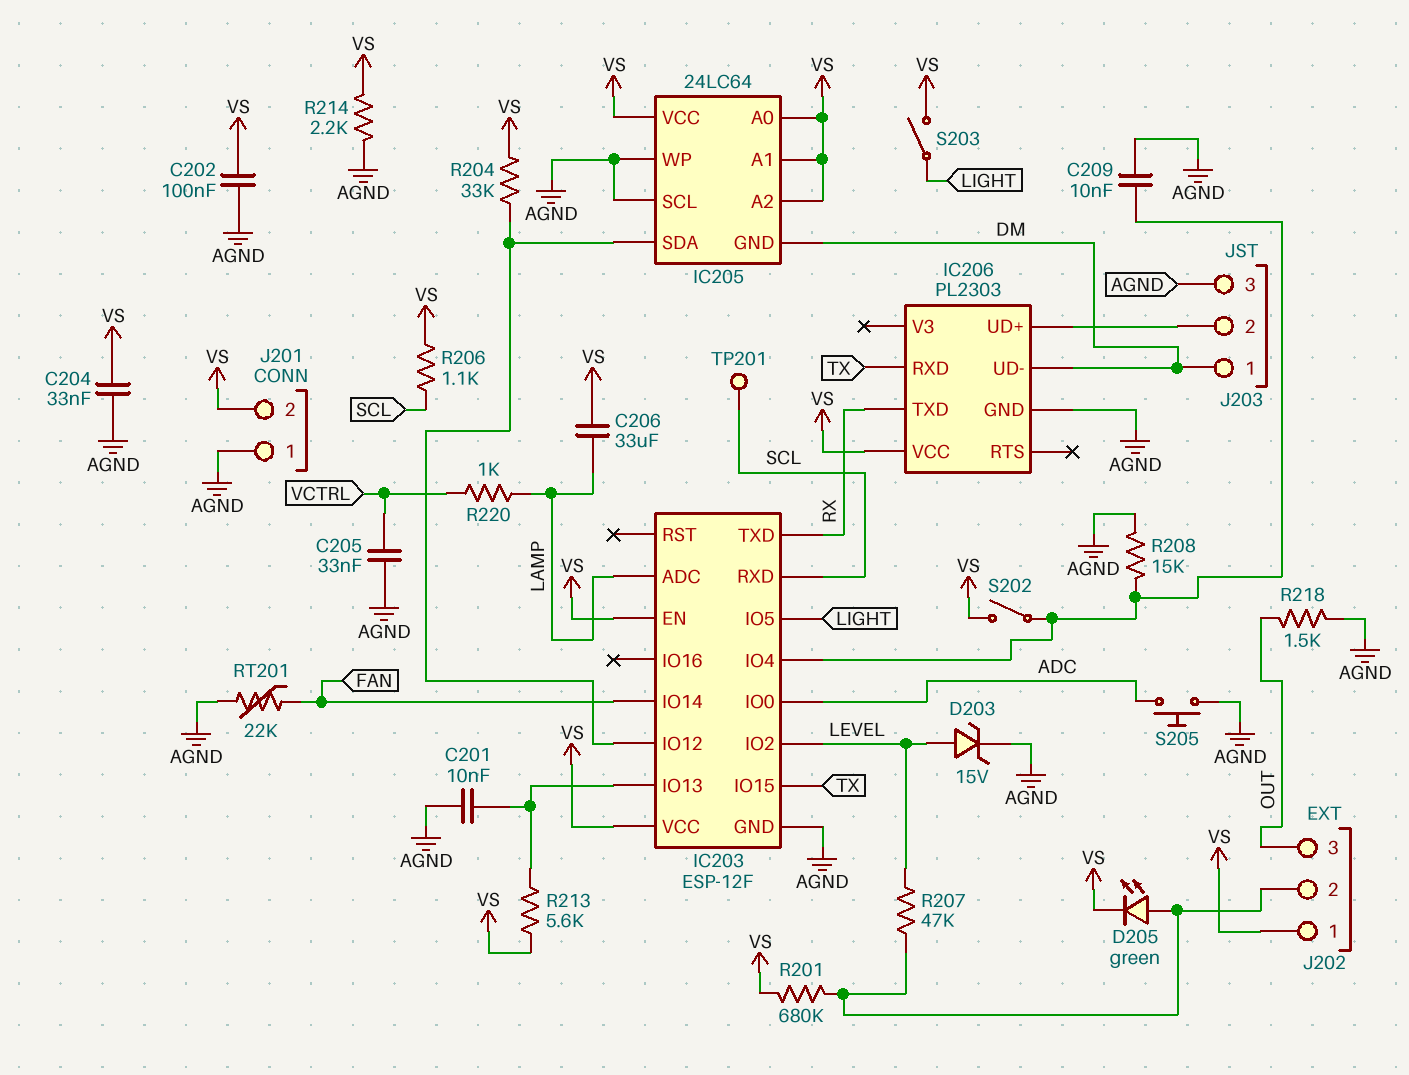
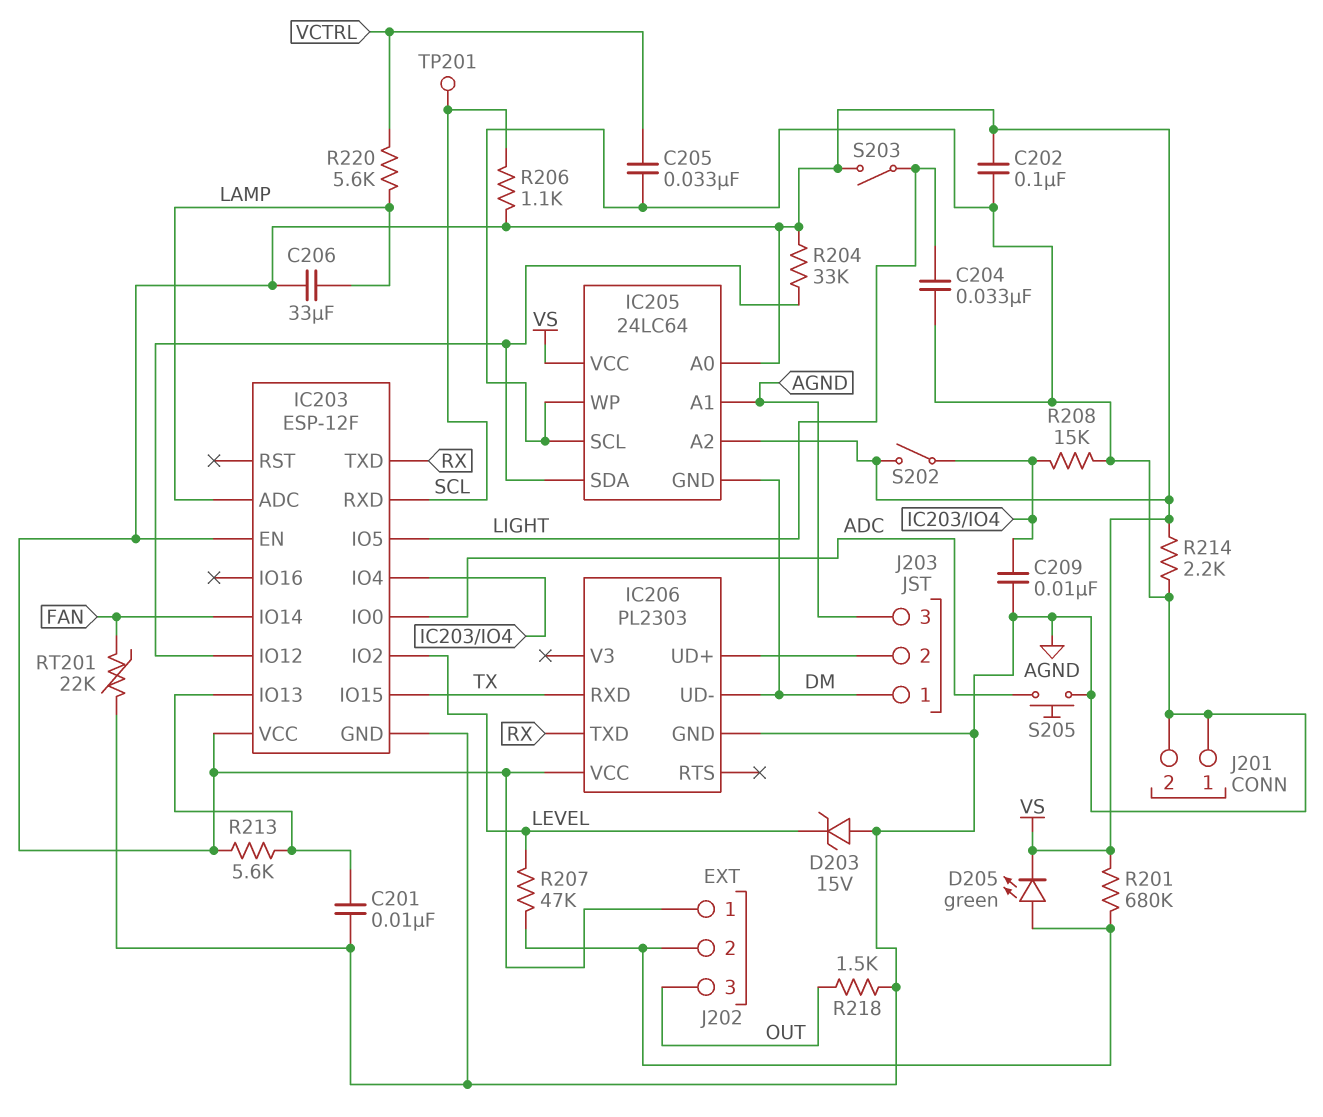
C204: 33nF (AGND, VS) -> 33nF (AGND, LIGHT)
D203: zener 15V (A LEVEL, K AGND) -> zener 15V (A AGND, K LEVEL)
IC205 pin A1: VS -> AGND
J201 pin 2: VS -> AGND
R220: 1k (LAMP, VCTRL) -> 5.6k (LAMP, VCTRL)

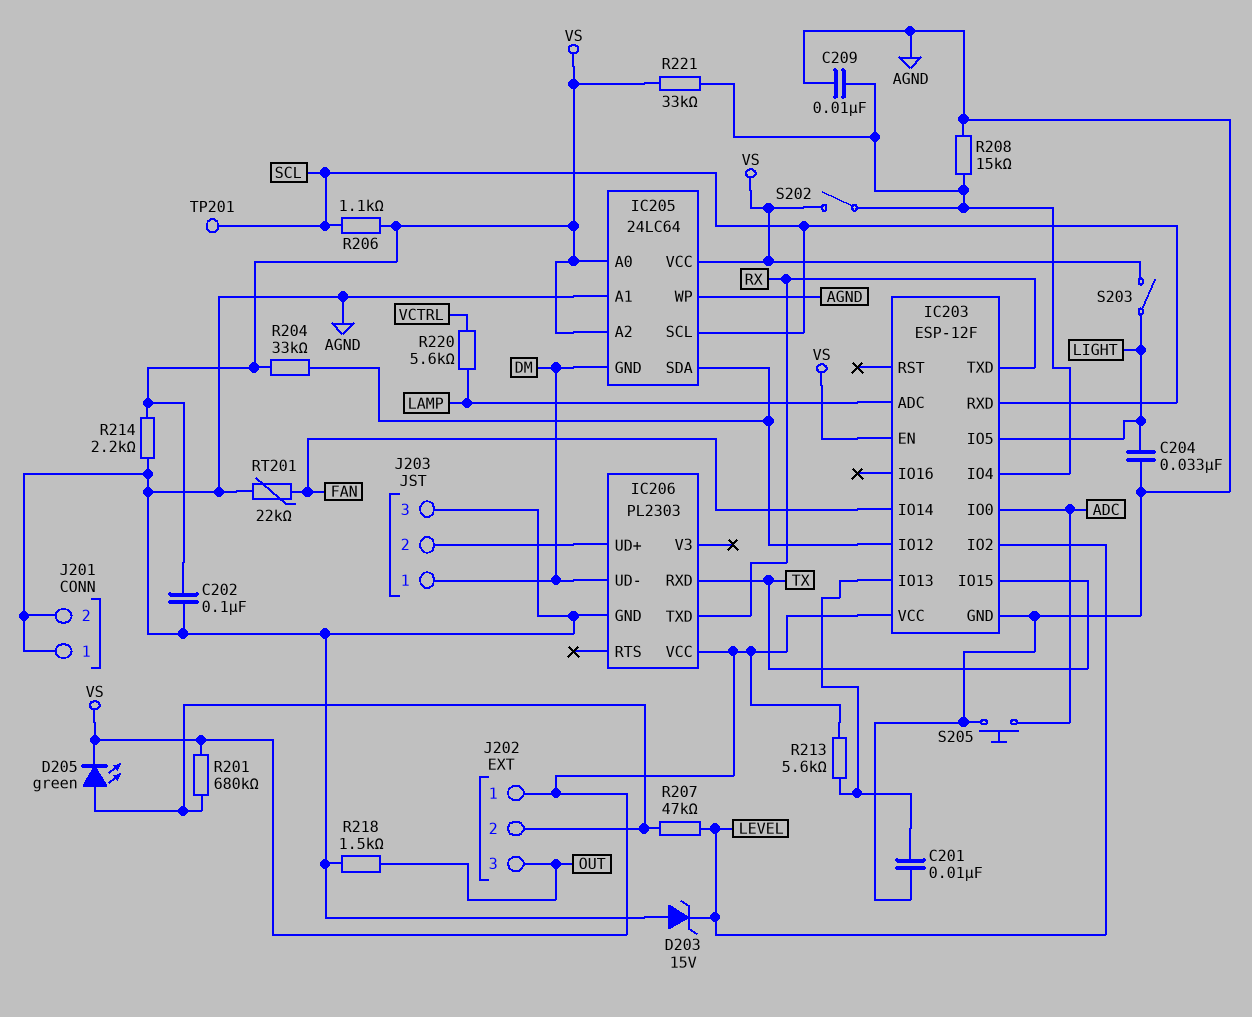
C205: 33nF (AGND, VCTRL) -> none
C206: 33uF (LAMP, VS) -> none
IC205 pin SCL: AGND -> SCL
R221: none -> 33k (IC203/IO4, VS)

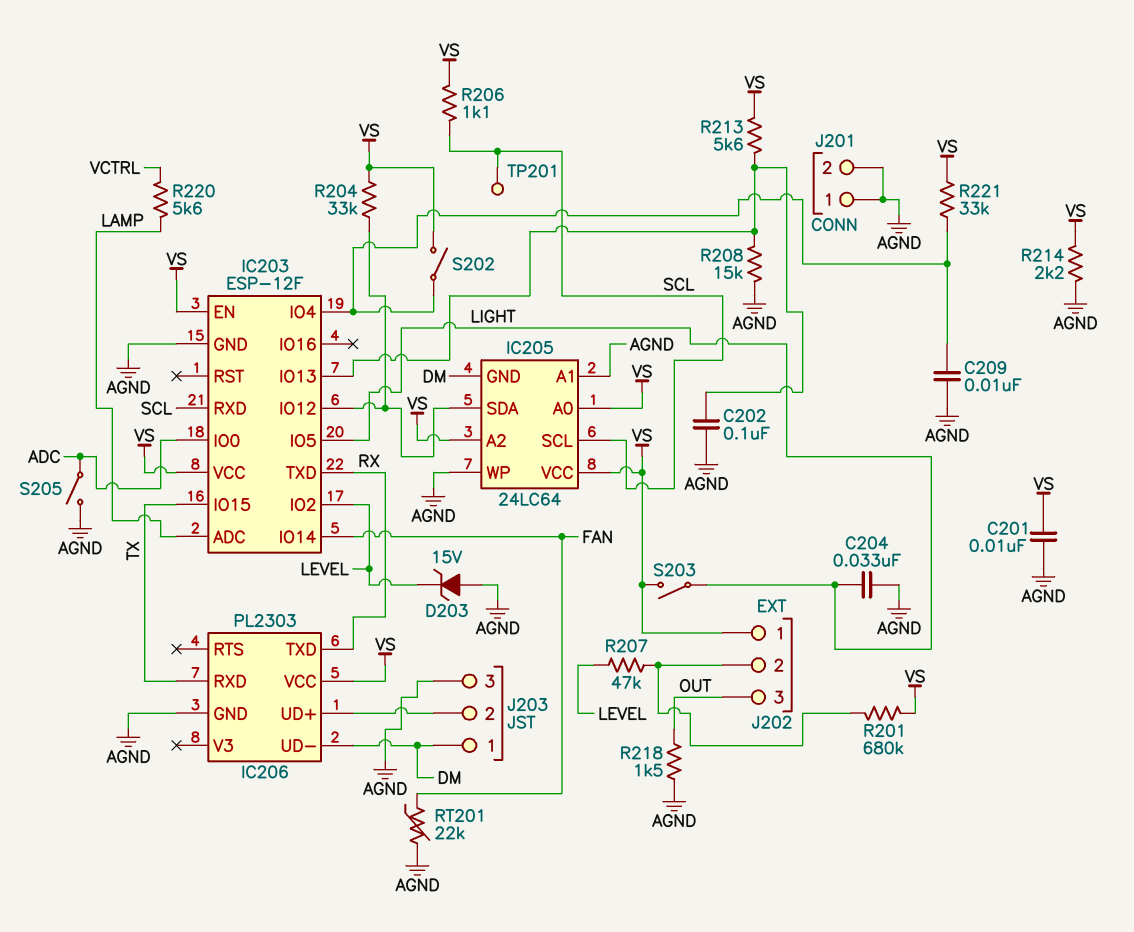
C201: 10nF (AGND, IC203/IO13) -> 10nF (AGND, VS)
C202: 100nF (AGND, VS) -> 100nF (AGND, IC203/IO13)
D205: LED green (A J202/2, K VS) -> none
R208: 15k (AGND, IC203/IO4) -> 15k (AGND, IC203/IO13)
S205: button (ADC, AGND) -> switch (ADC, AGND)

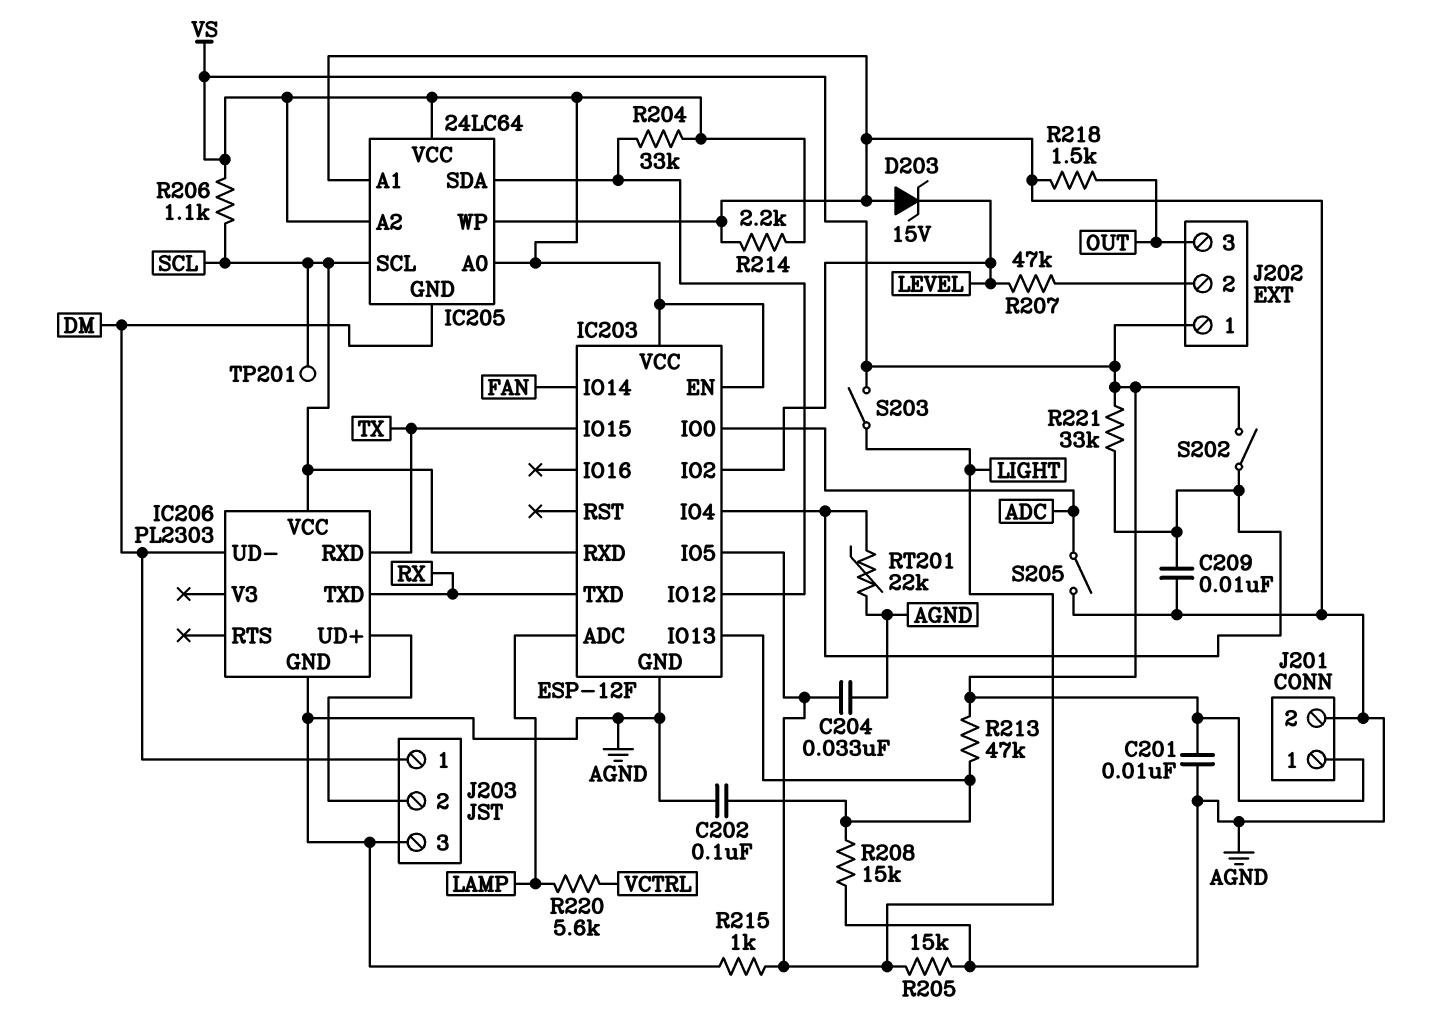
IC206 pin VCC: VS -> SCL
J201 pin 1: AGND -> VS
R201: 680k (J202/2, VS) -> none
R205: none -> 15k (AGND, LIGHT)
R213: 5.6k (IC203/IO13, VS) -> 47k (IC203/IO13, VS)
R215: none -> 1k (AGND, LIGHT)
RT201: 22k (AGND, FAN) -> 22k (AGND, IC203/IO4)

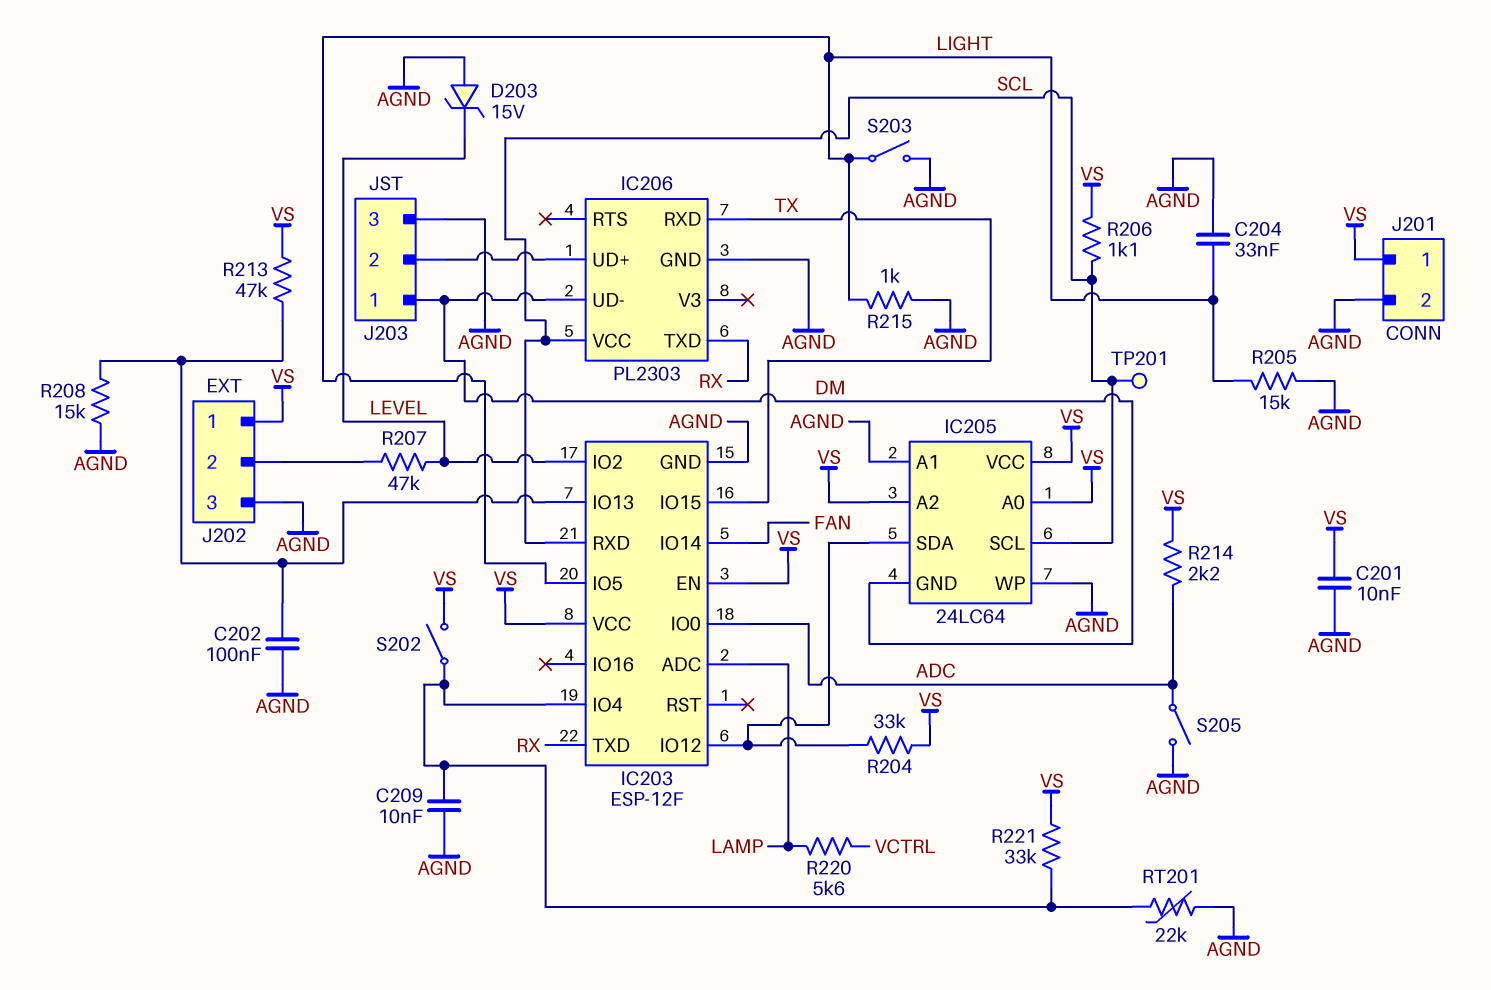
J202 pin 3: OUT -> AGND
R214: 2.2k (AGND, VS) -> 2.2k (ADC, VS)
R218: 1.5k (AGND, OUT) -> none
S203: switch (LIGHT, VS) -> switch (AGND, LIGHT)

